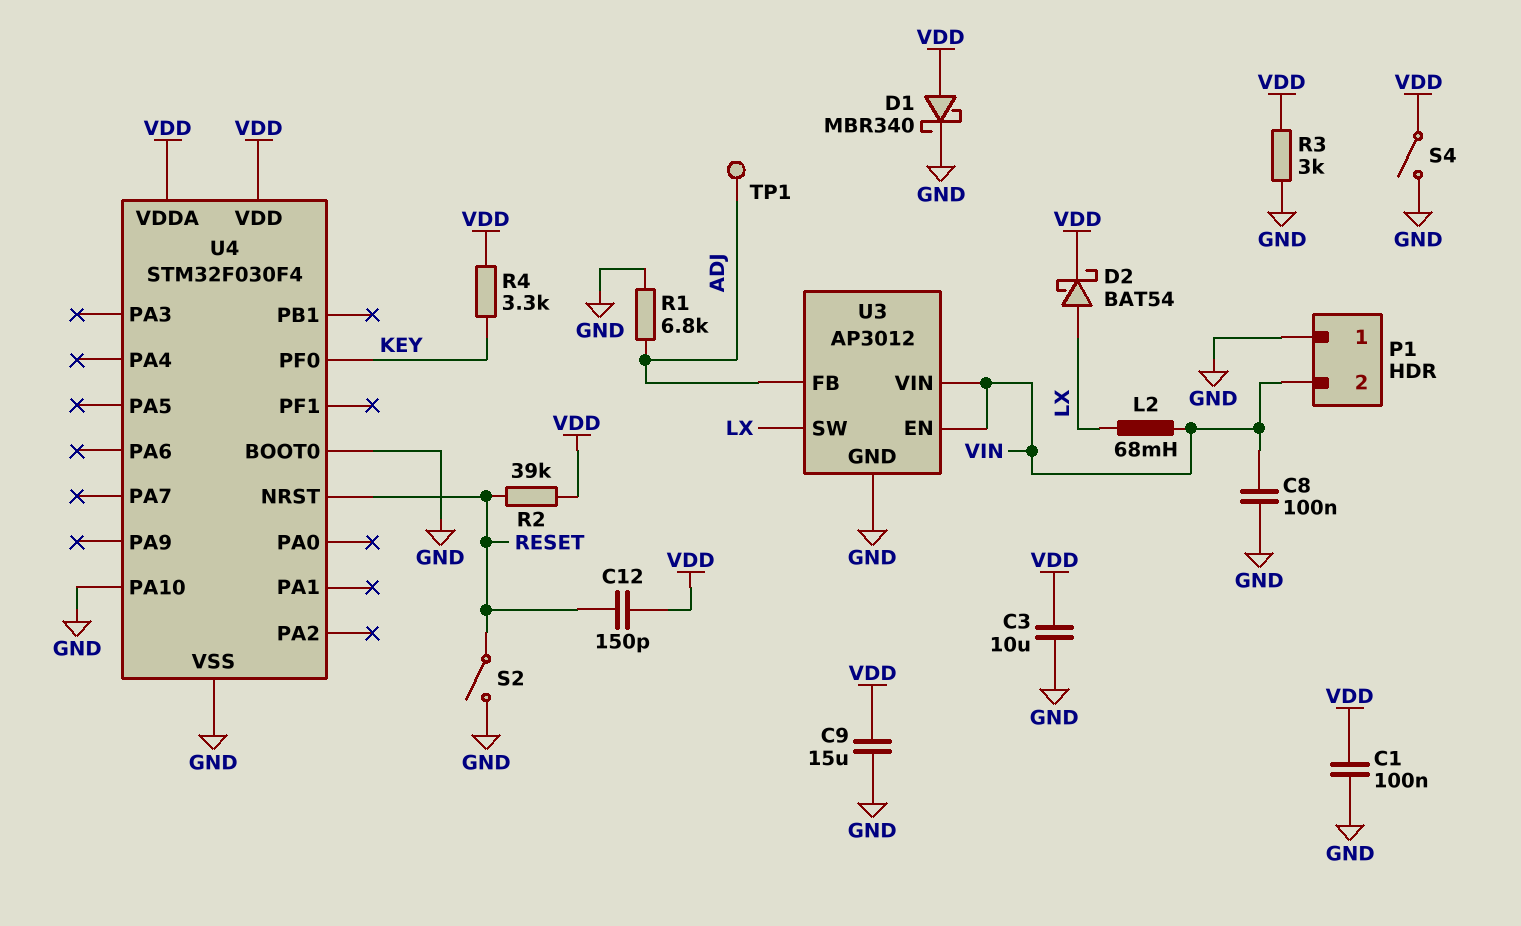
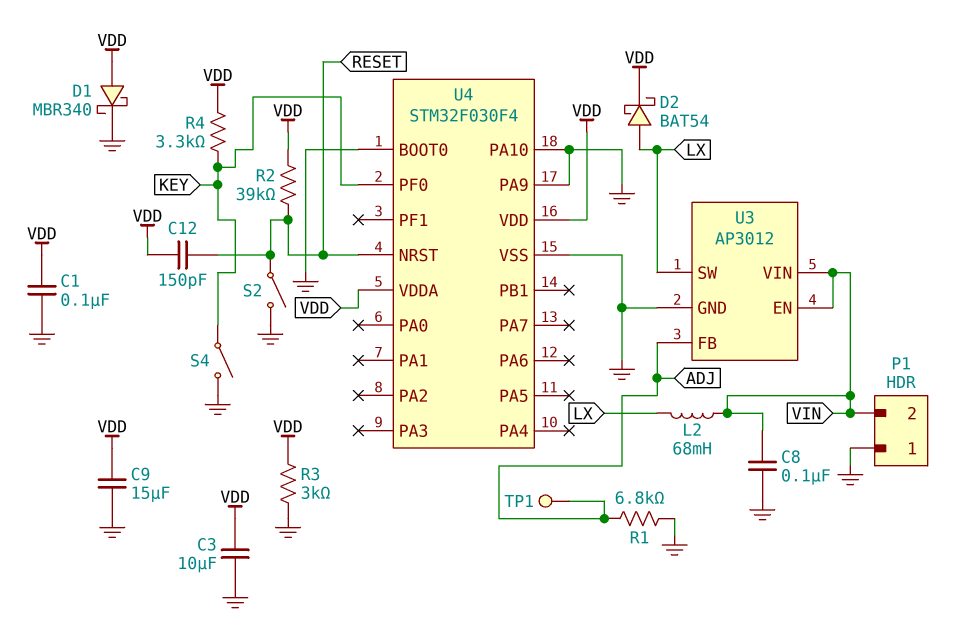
S4: switch (GND, VDD) -> switch (GND, KEY)
U4 pin PA9: none -> GND

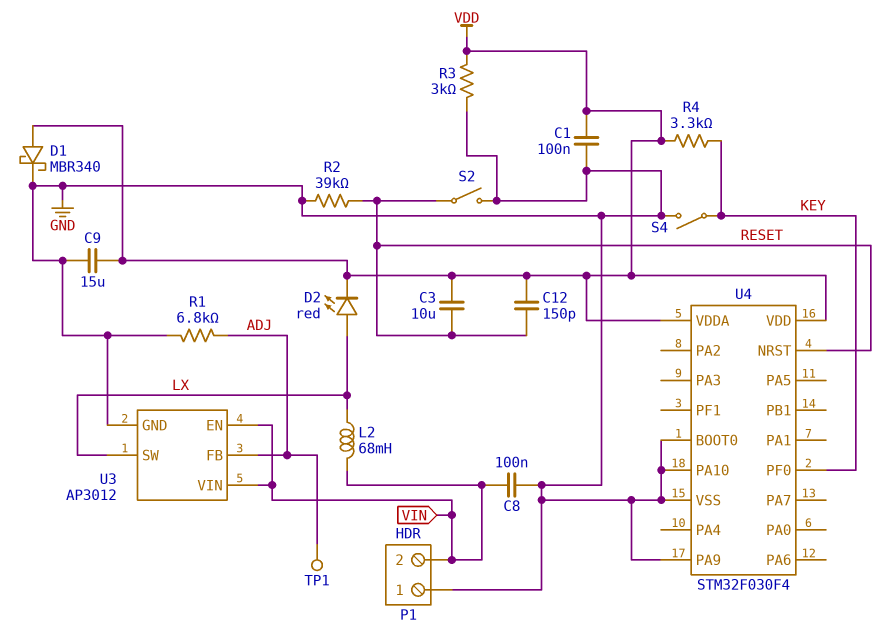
C3: 10uF (GND, VDD) -> 10uF (RESET, VDD)
D2: schottky BAT54 (A LX, K VDD) -> LED red (A LX, K VDD)
R2: 39k (RESET, VDD) -> 39k (GND, RESET)

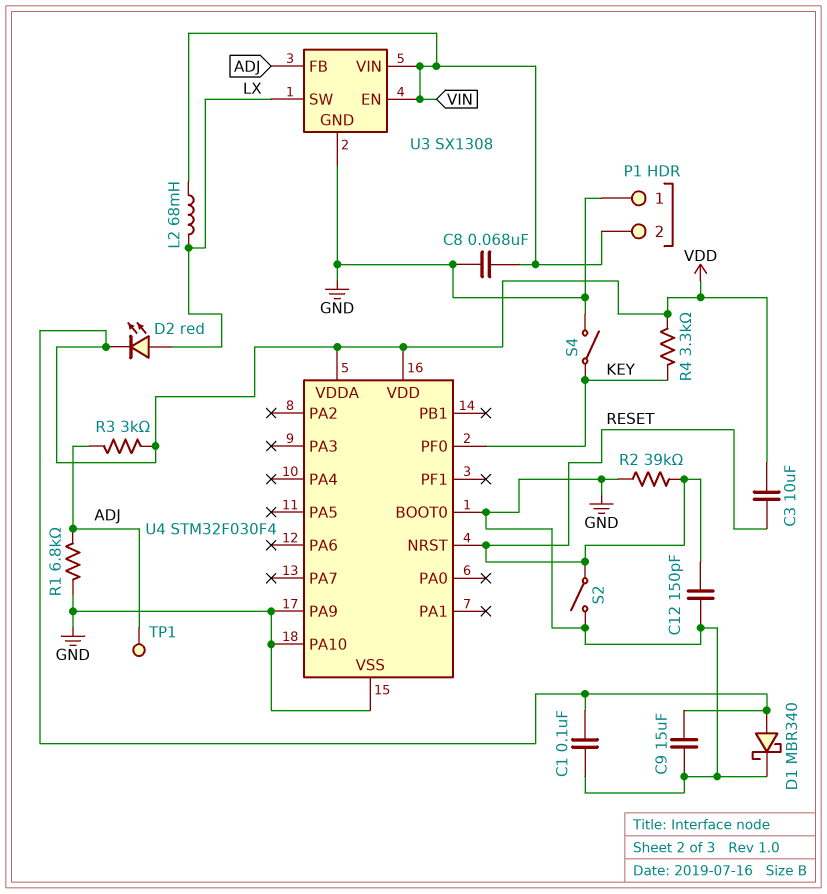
C8: 100nF (GND, VIN) -> 68nF (GND, VIN)
C12: 150pF (RESET, VDD) -> 150pF (GND, RESET)
R3: 3k (GND, VDD) -> 3k (ADJ, VDD)
U3: AP3012 -> SX1308

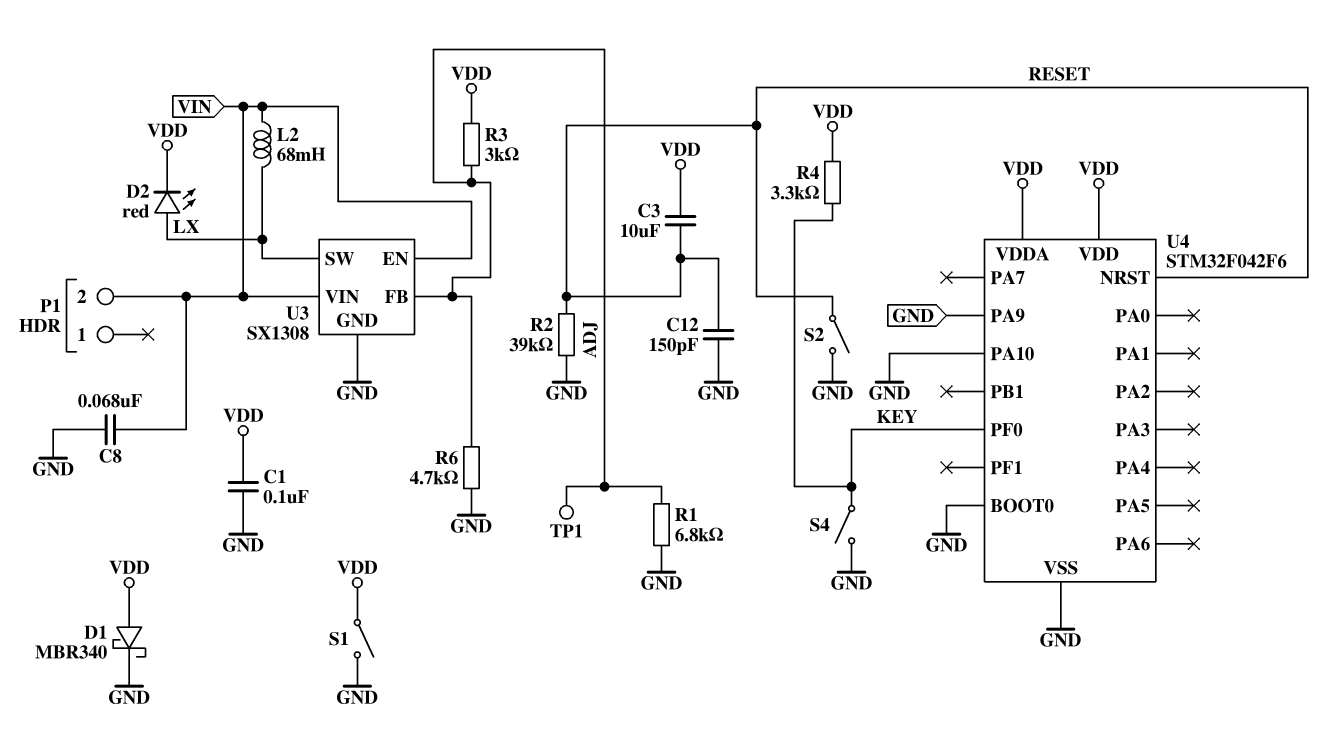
C9: 15uF (GND, VDD) -> none
P1 pin 1: GND -> none
R6: none -> 4.7k (ADJ, GND)
S1: none -> switch (GND, VDD)
U4: STM32F030F4 -> STM32F042F6

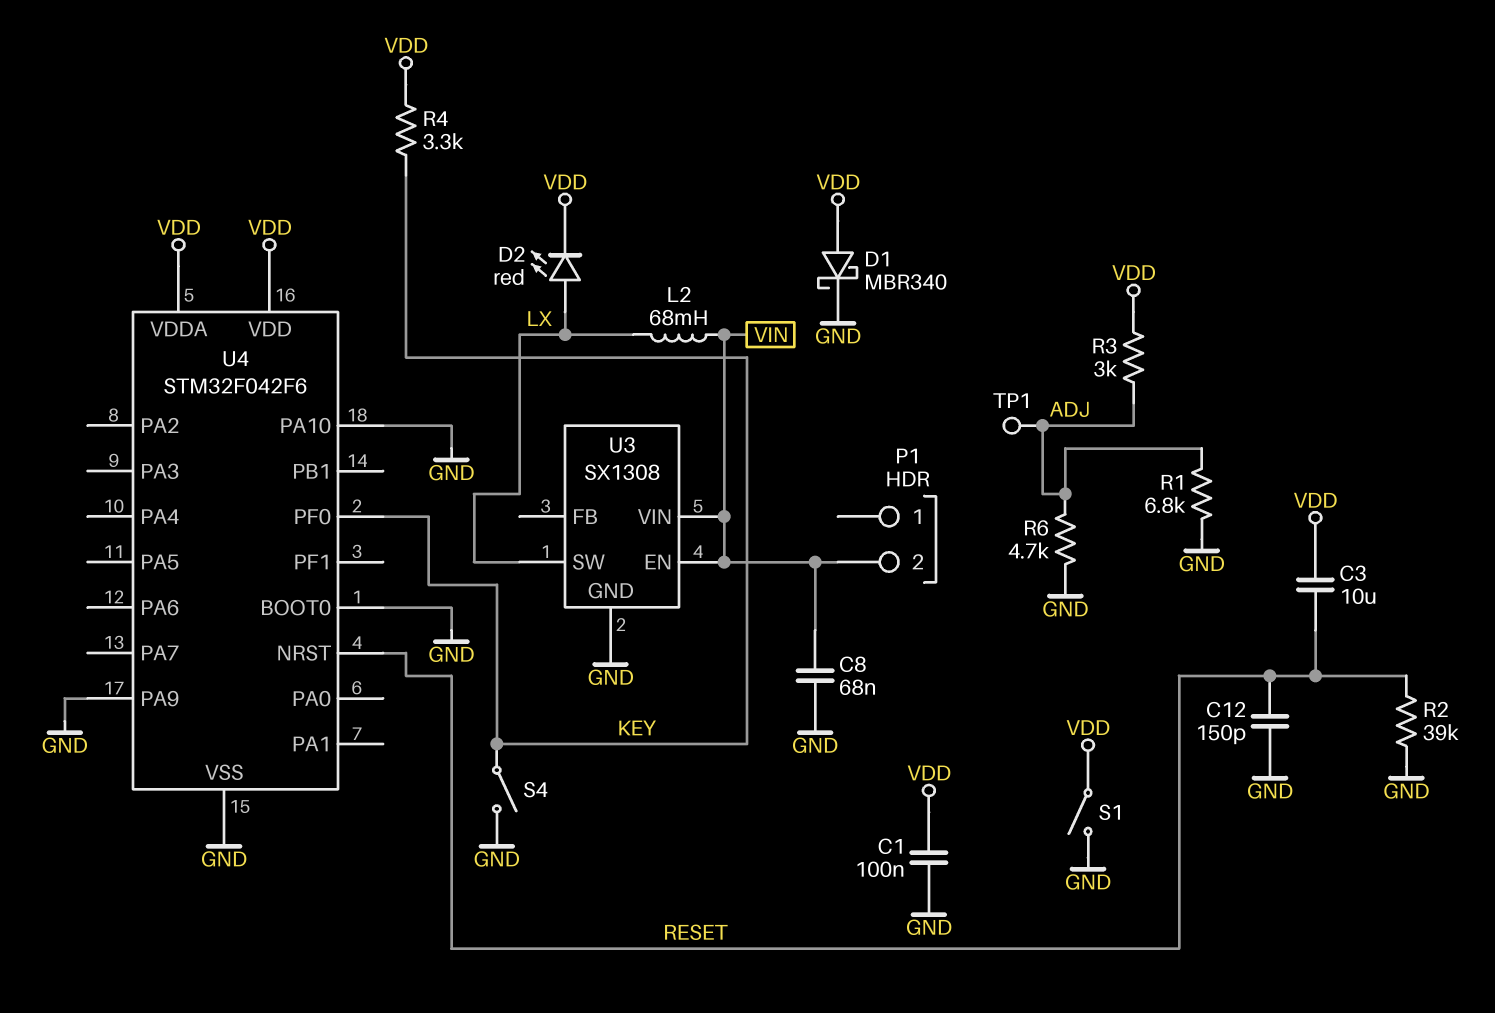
S2: switch (GND, RESET) -> none
U3 pin FB: ADJ -> none

